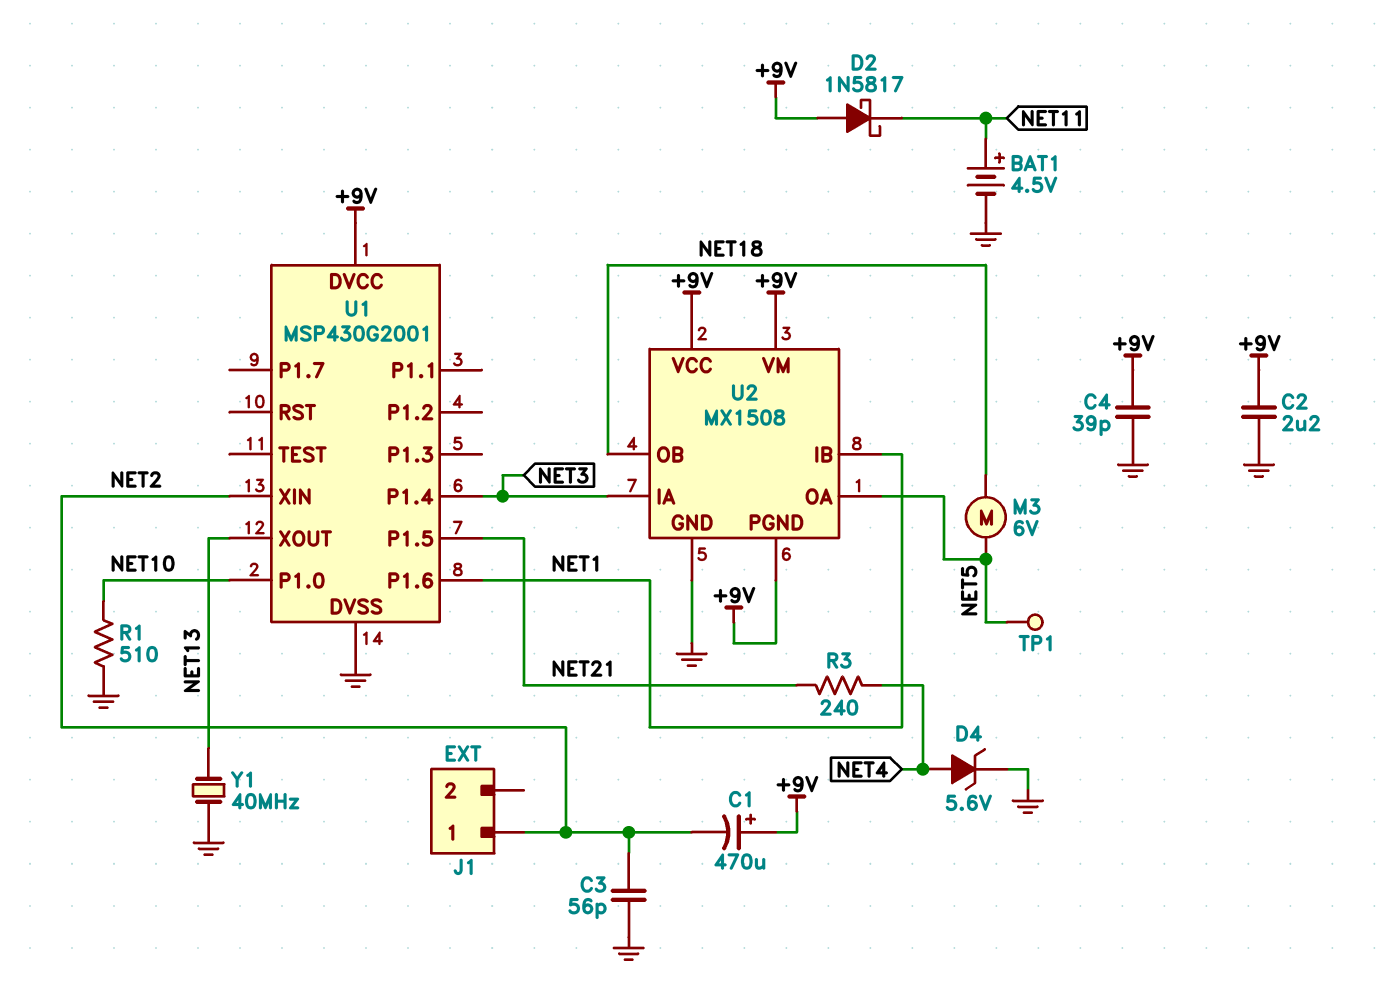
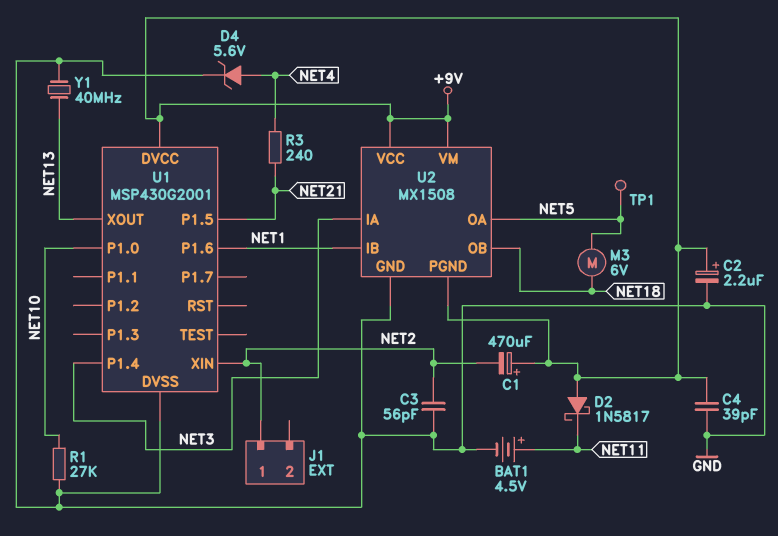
C2: 2.2uF (+9V, GND) -> 2.2uF (plus +9V, minus GND)
R1: 510 (GND, NET10) -> 27k (GND, NET10)

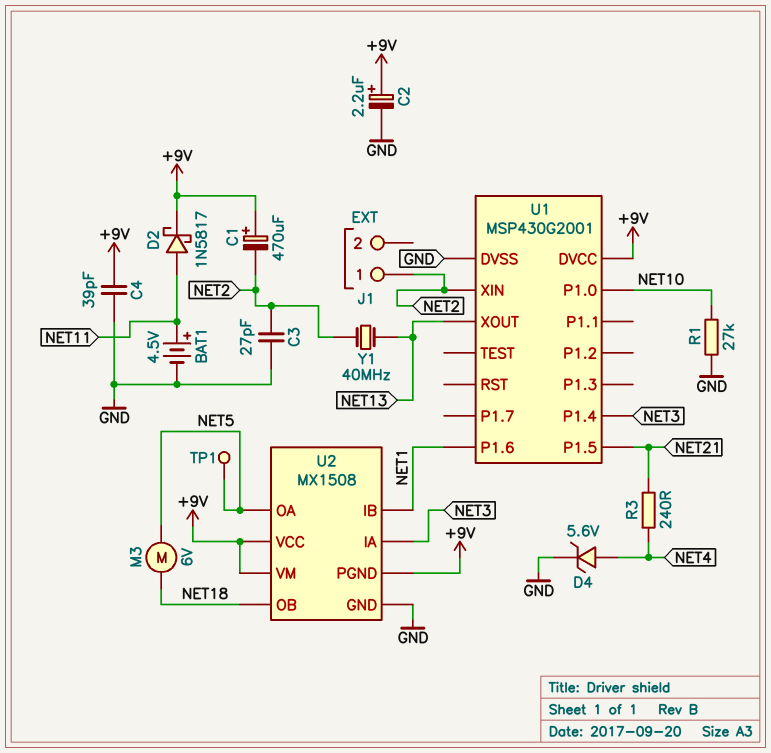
C3: 56pF (GND, NET2) -> 27pF (GND, NET2)
D2: schottky 1N5817 (A +9V, K NET11) -> schottky 1N5817 (A NET11, K +9V)
Y1: 40MHz (GND, NET13) -> 40MHz (NET2, NET13)

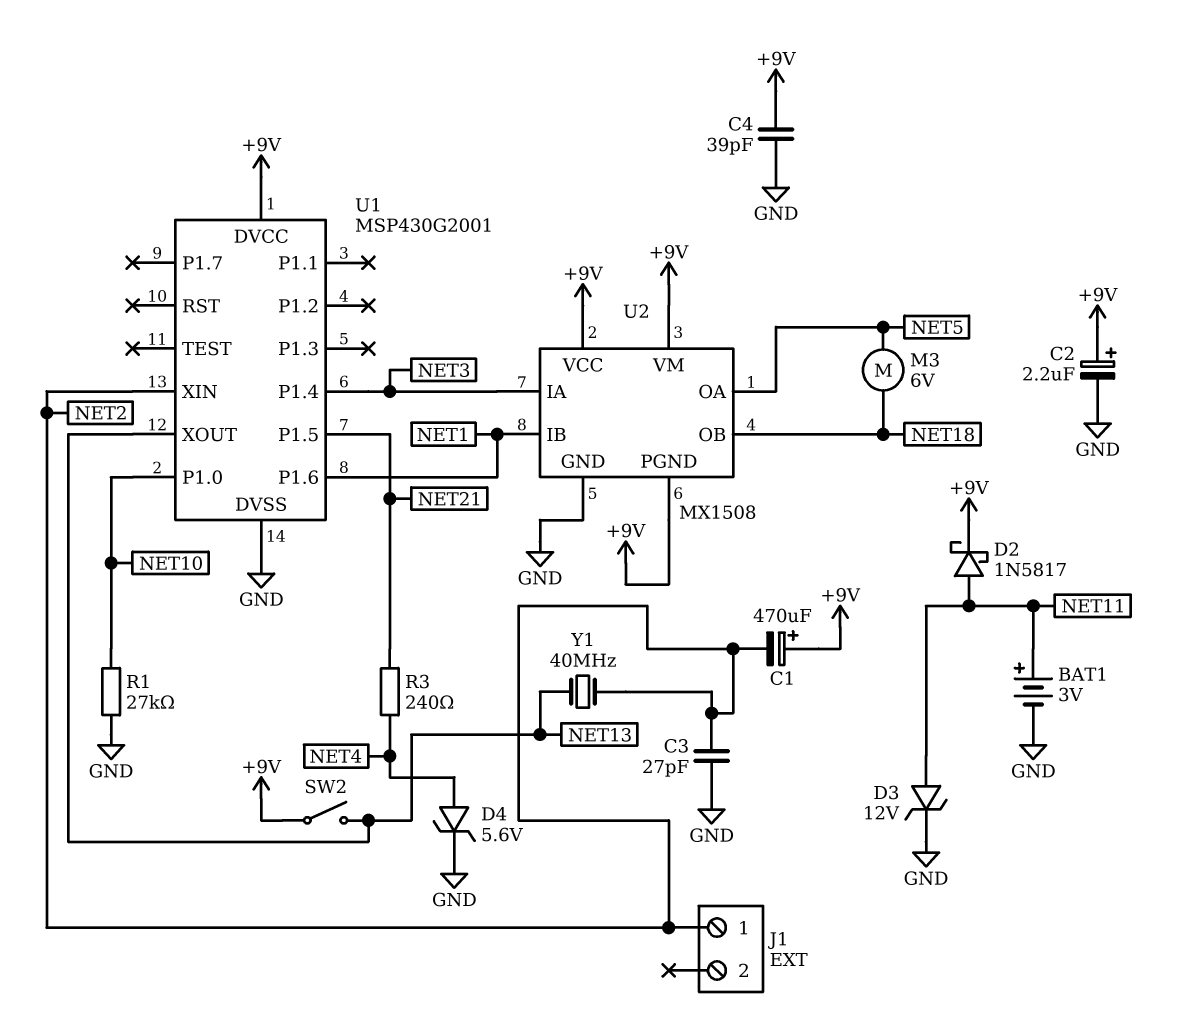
BAT1: 4.5V (plus NET11, minus GND) -> 3V (plus NET11, minus GND)
D3: none -> zener 12V (A NET11, K GND)
SW2: none -> switch (+9V, NET13)
TP1: test point (NET5) -> none

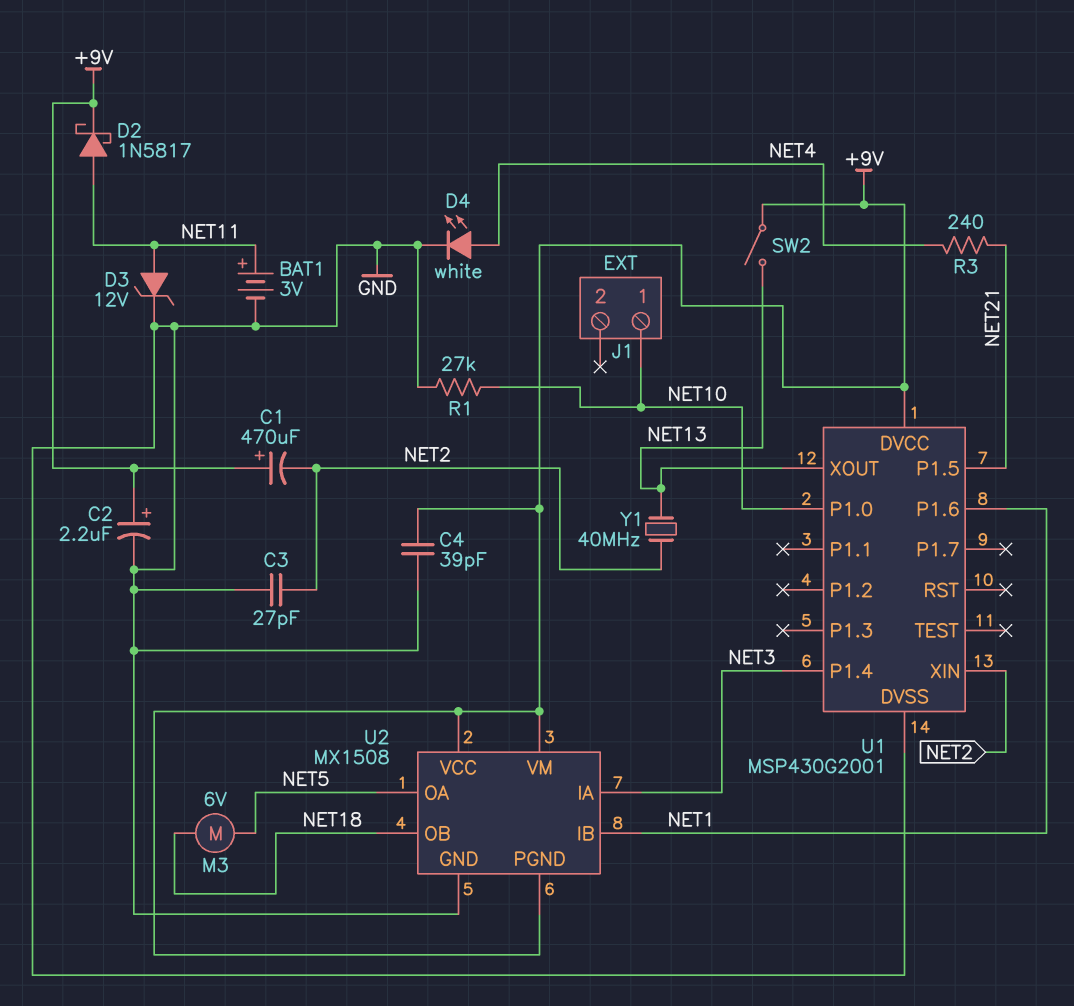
D4: zener 5.6V (A NET4, K GND) -> LED white (A NET4, K GND)
J1 pin 1: NET2 -> NET10

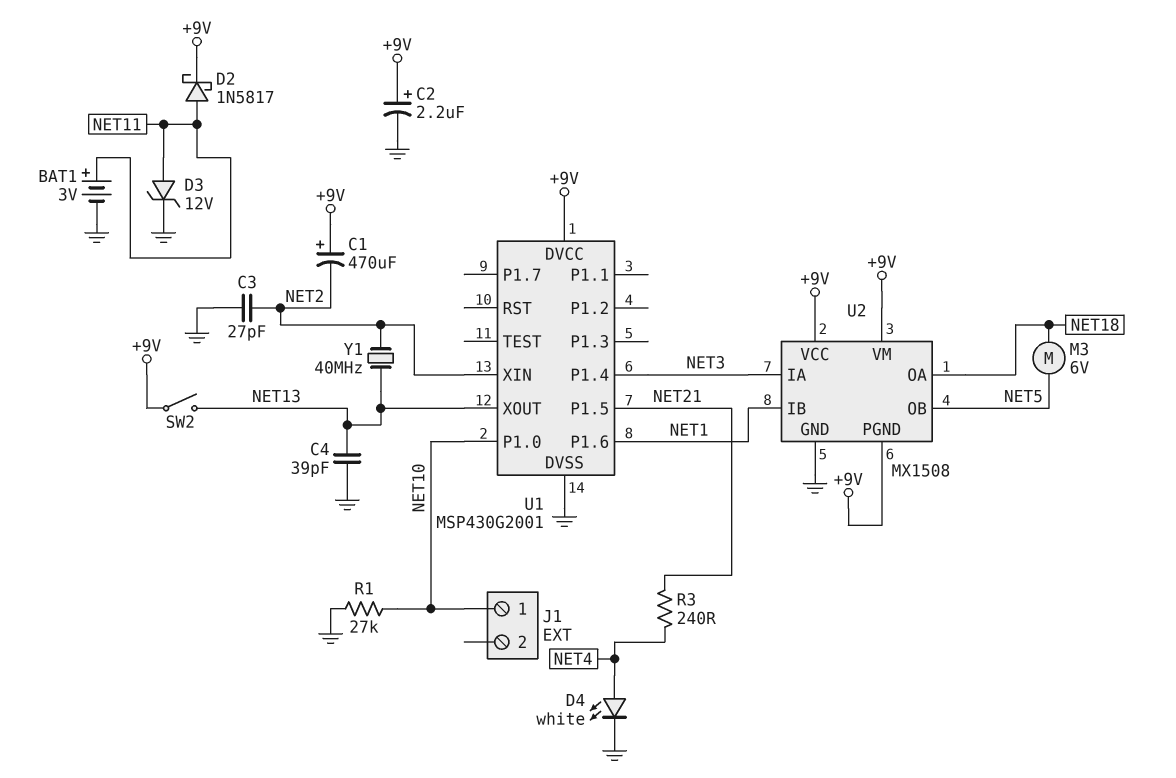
C4: 39pF (+9V, GND) -> 39pF (GND, NET13)
U2 pin OA: NET5 -> NET18
U2 pin OB: NET18 -> NET5

